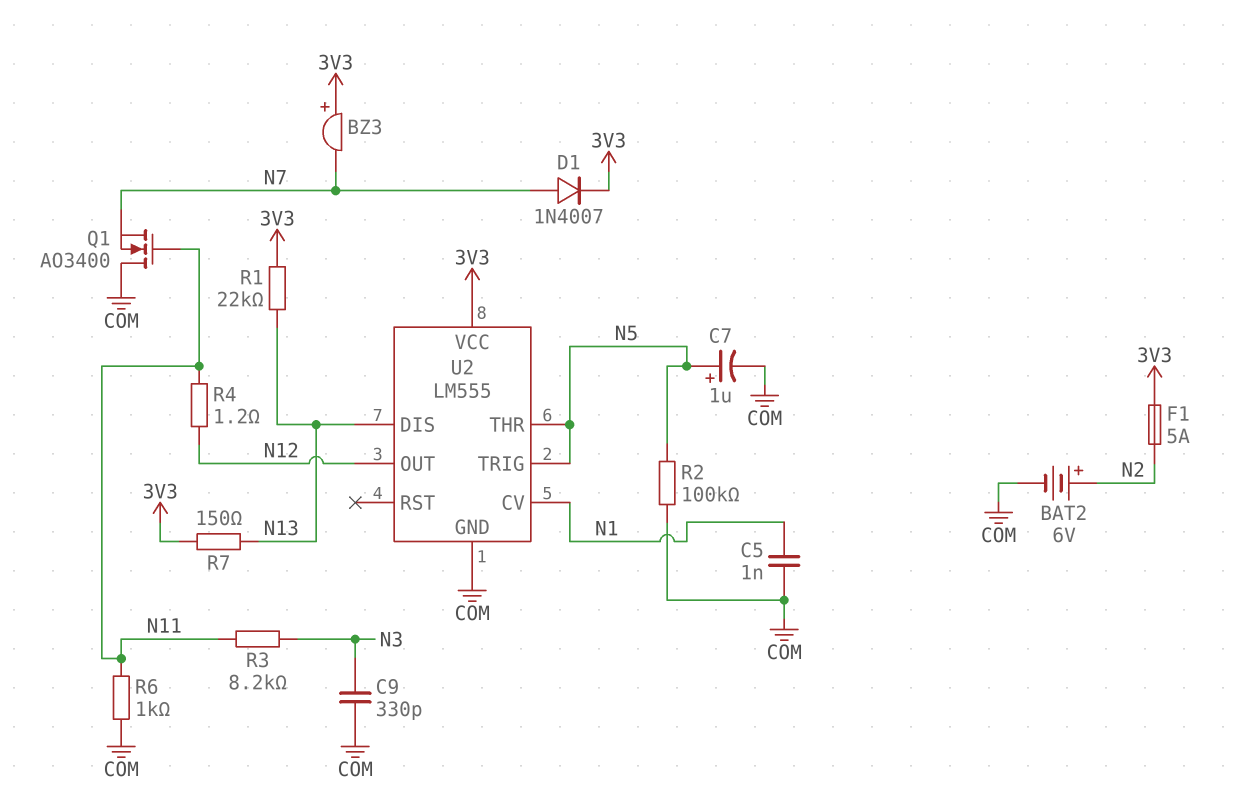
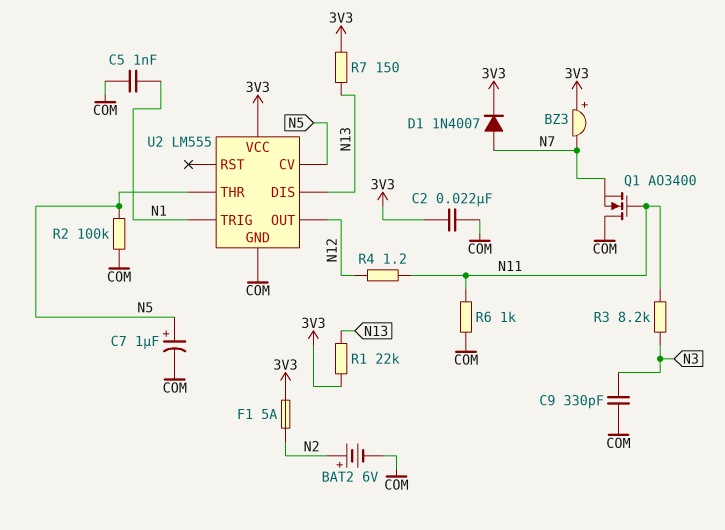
C2: none -> 22nF (3V3, COM)
U2 pin CV: N1 -> N5
U2 pin TRIG: N5 -> N1

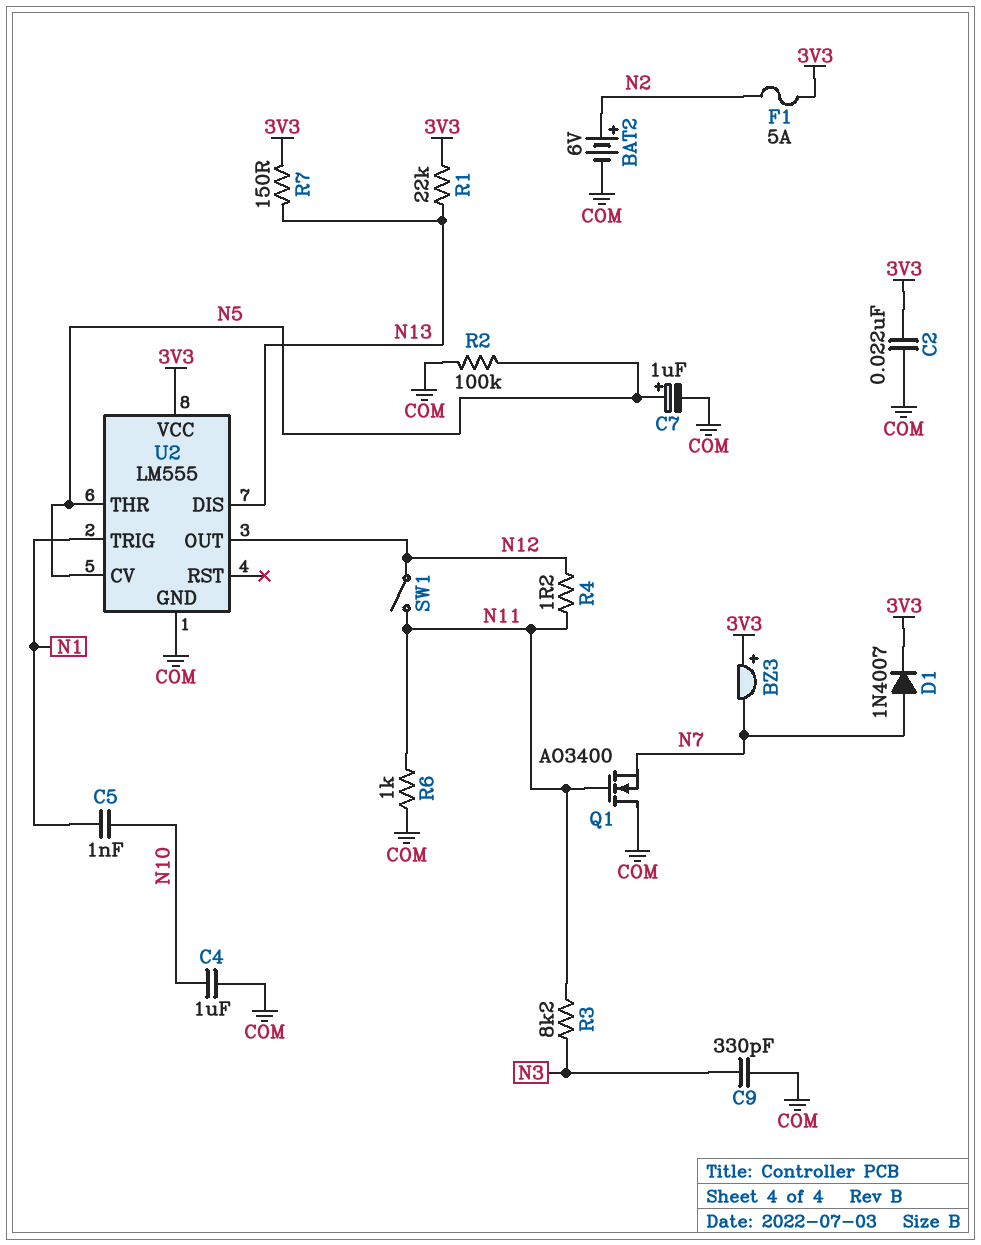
C4: none -> 1uF (COM, N10)
C5: 1nF (COM, N1) -> 1nF (N1, N10)
SW1: none -> switch (N11, N12)

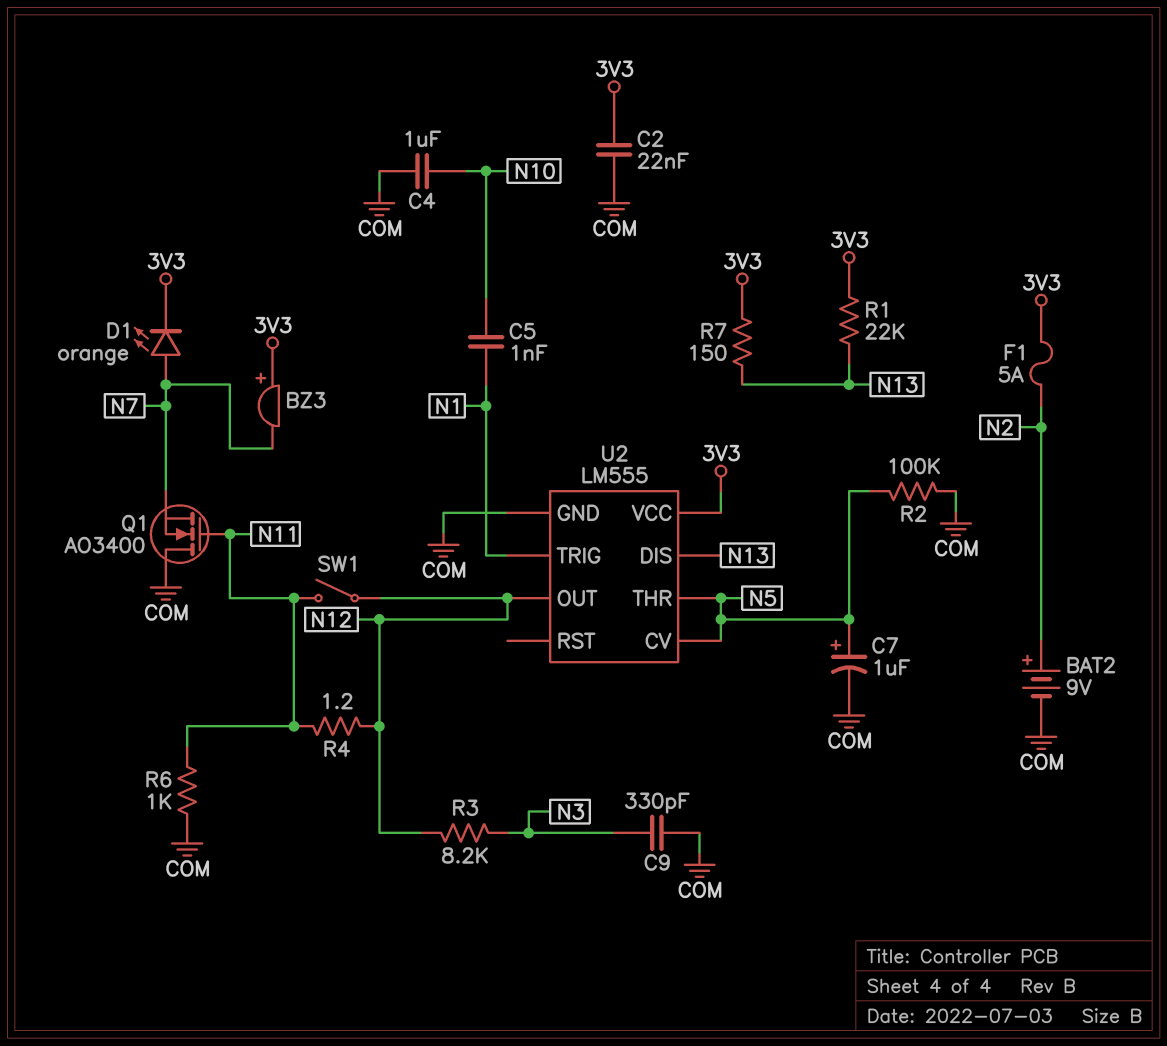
BAT2: 6V (plus N2, minus COM) -> 9V (plus N2, minus COM)
D1: diode 1N4007 (A N7, K 3V3) -> LED orange (A N7, K 3V3)
R3: 8.2k (N3, N11) -> 8.2k (N3, N12)

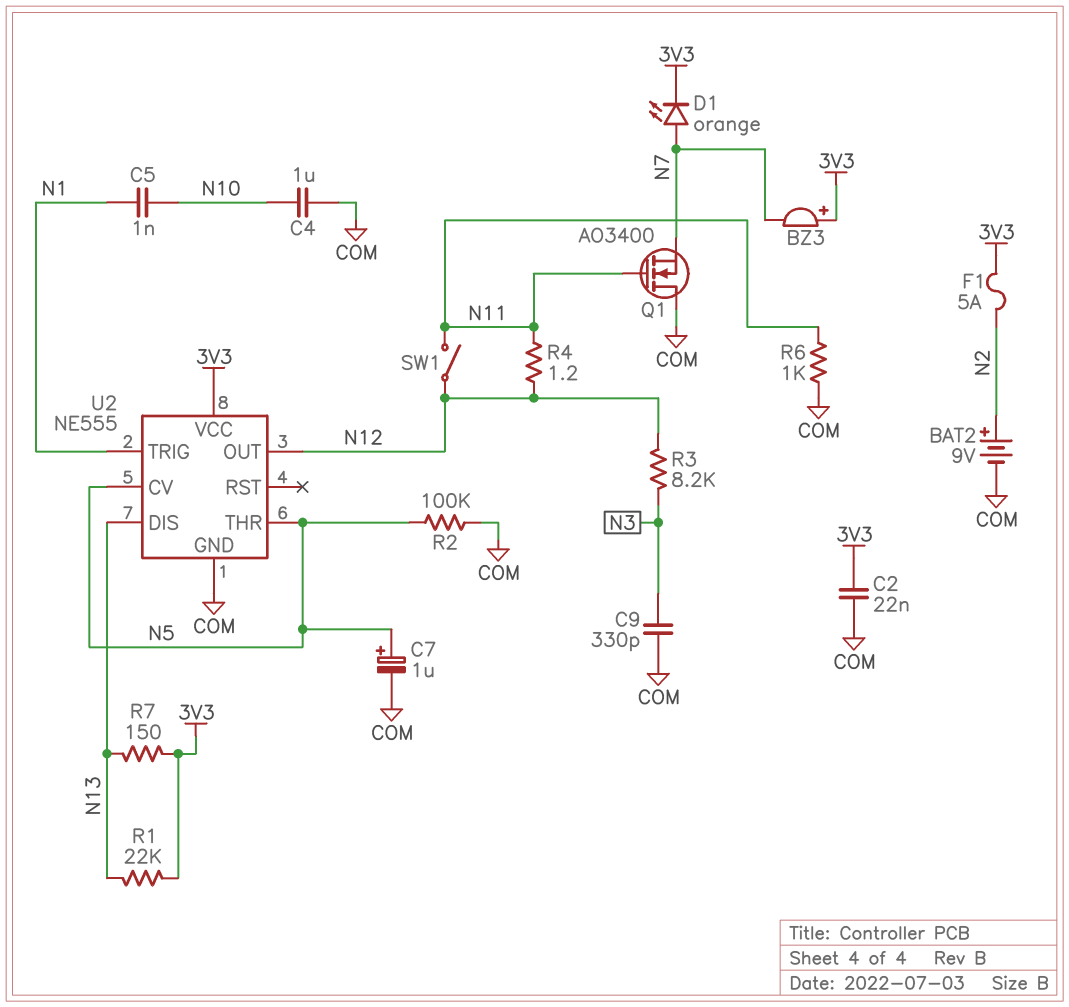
U2: LM555 -> NE555

